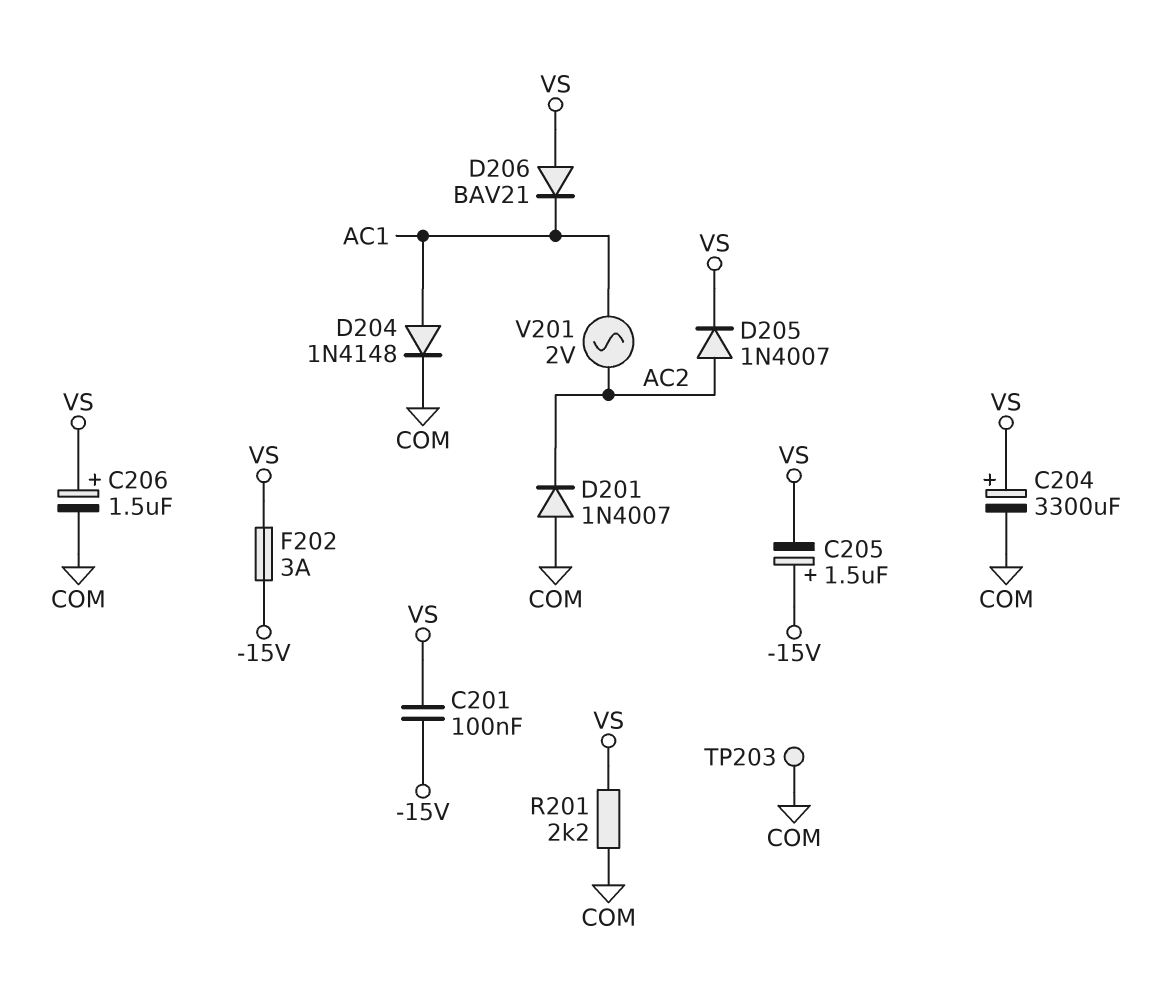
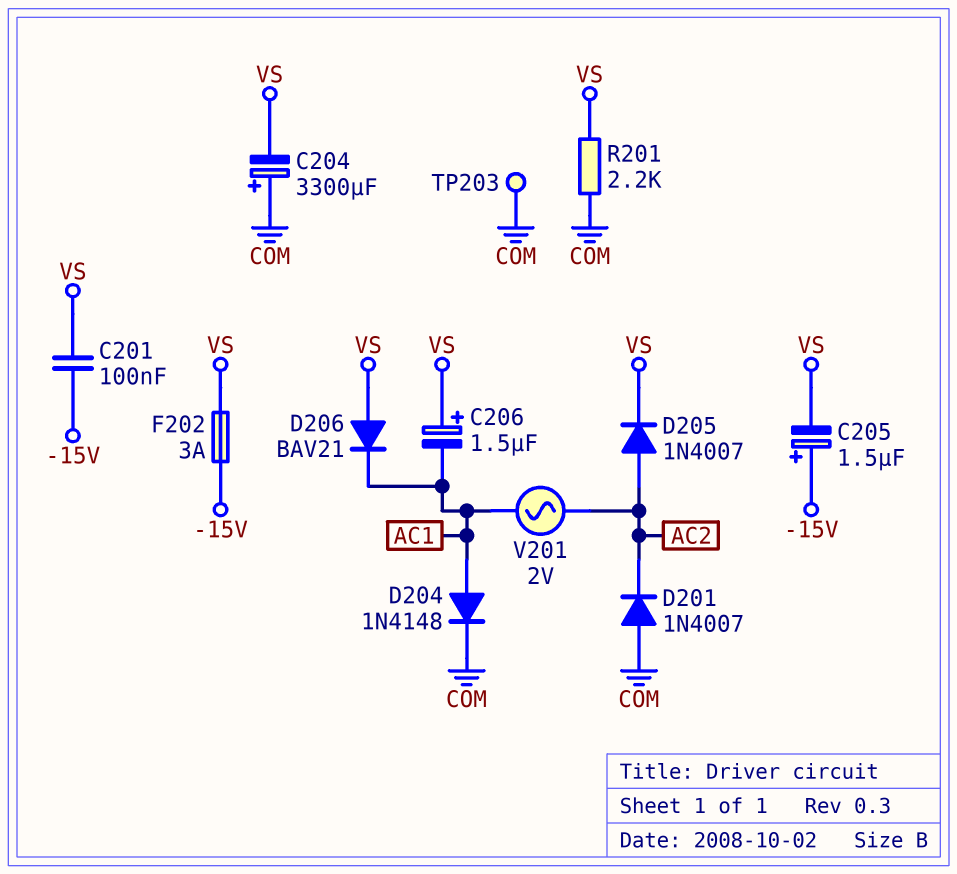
C204: 3300uF (plus VS, minus COM) -> 3300uF (plus COM, minus VS)
C206: 1.5uF (plus VS, minus COM) -> 1.5uF (plus VS, minus AC1)

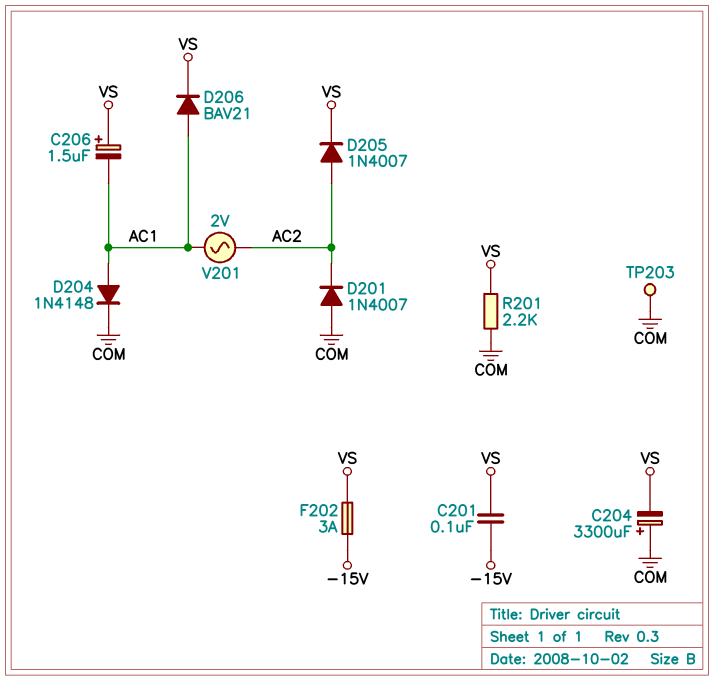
C205: 1.5uF (plus -15V, minus VS) -> none
D206: diode BAV21 (A VS, K AC1) -> diode BAV21 (A AC1, K VS)

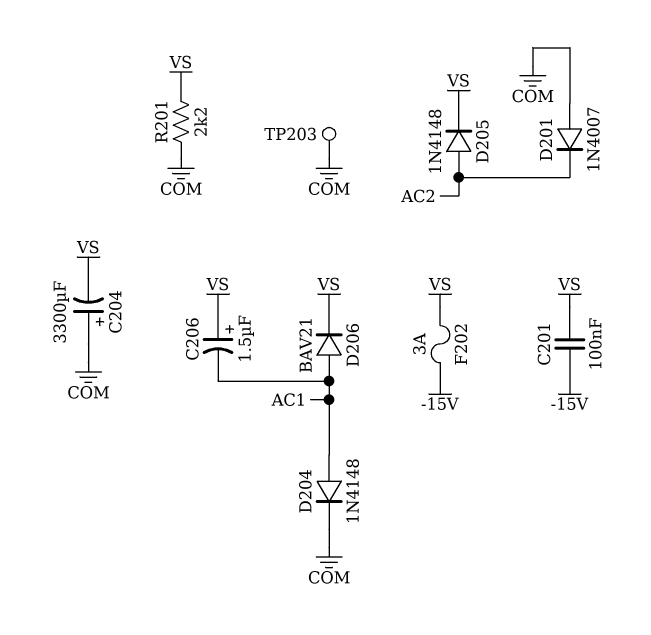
D205: diode 1N4007 (A AC2, K VS) -> diode 1N4148 (A AC2, K VS)
V201: AC 2V (AC1, AC2) -> none

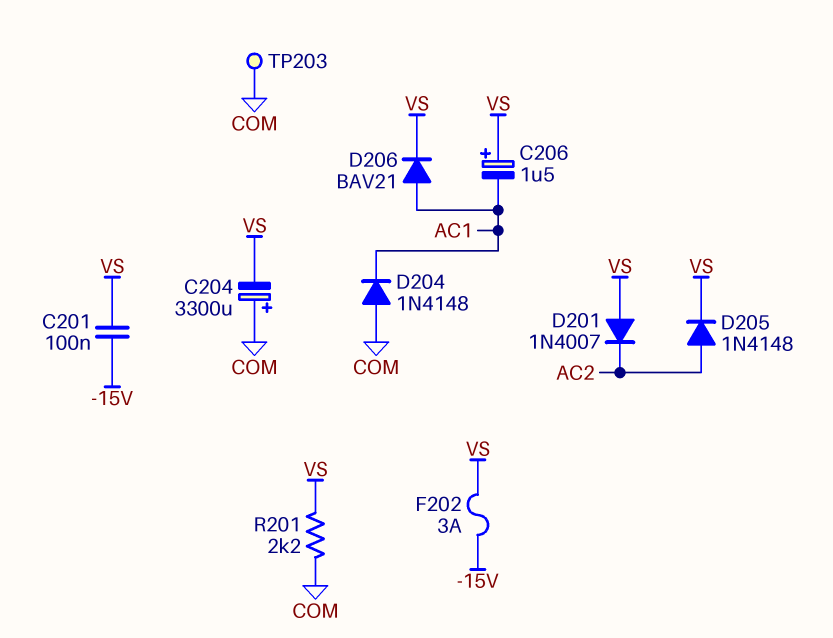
D201: diode 1N4007 (A COM, K AC2) -> diode 1N4007 (A VS, K AC2)
D204: diode 1N4148 (A AC1, K COM) -> diode 1N4148 (A COM, K AC1)

